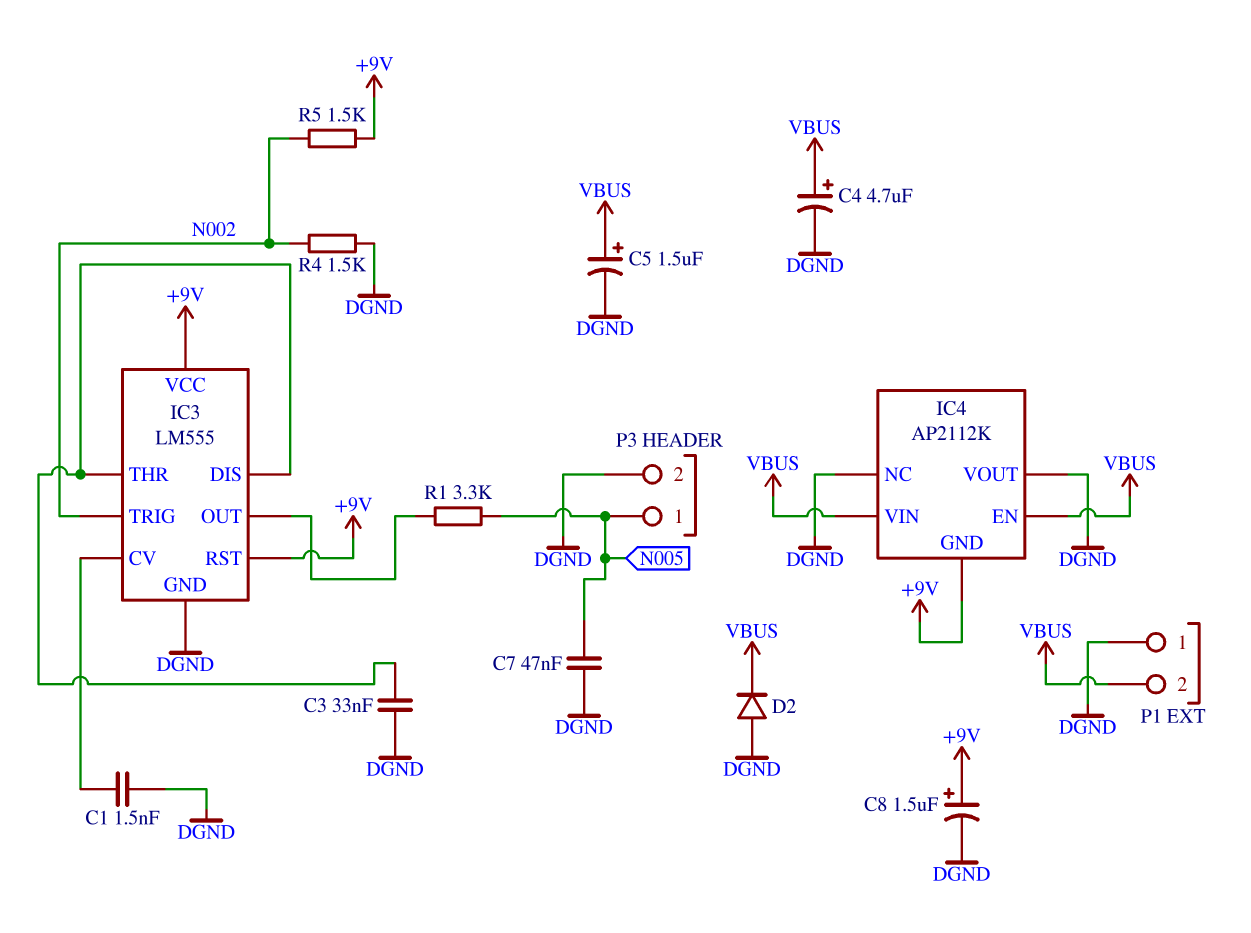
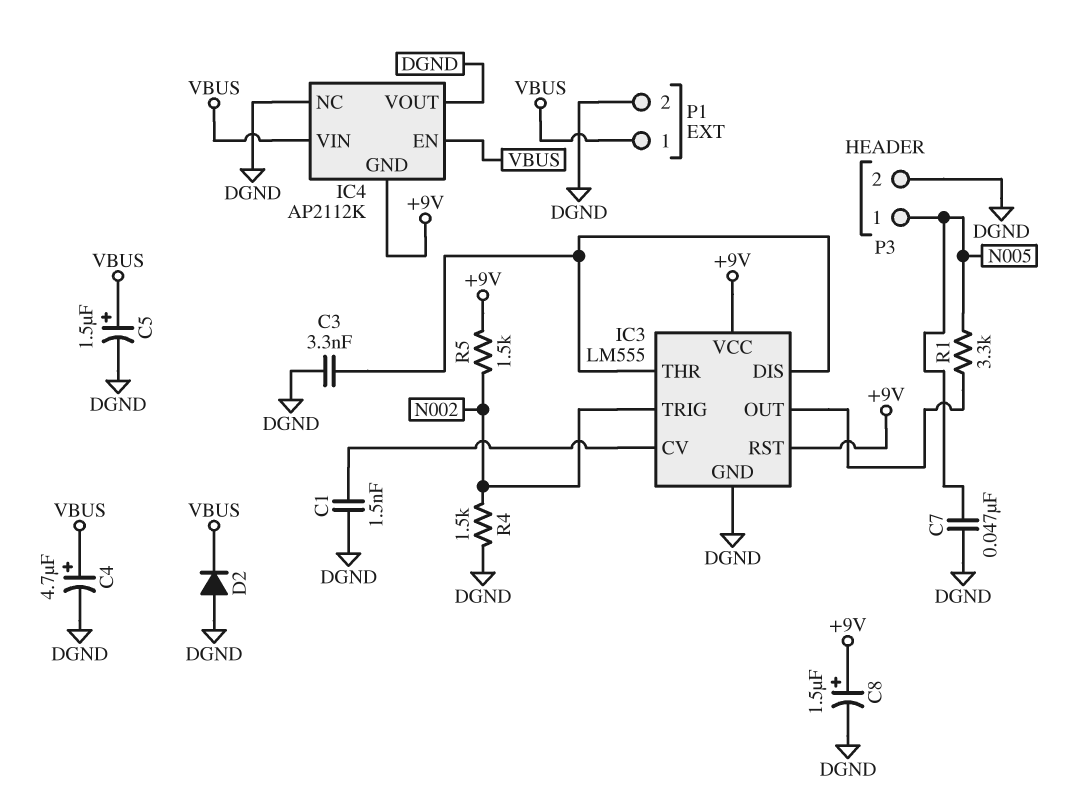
C3: 33nF (DGND, IC3/DIS) -> 3.3nF (DGND, IC3/DIS)
P1 pin 1: DGND -> VBUS
P1 pin 2: VBUS -> DGND

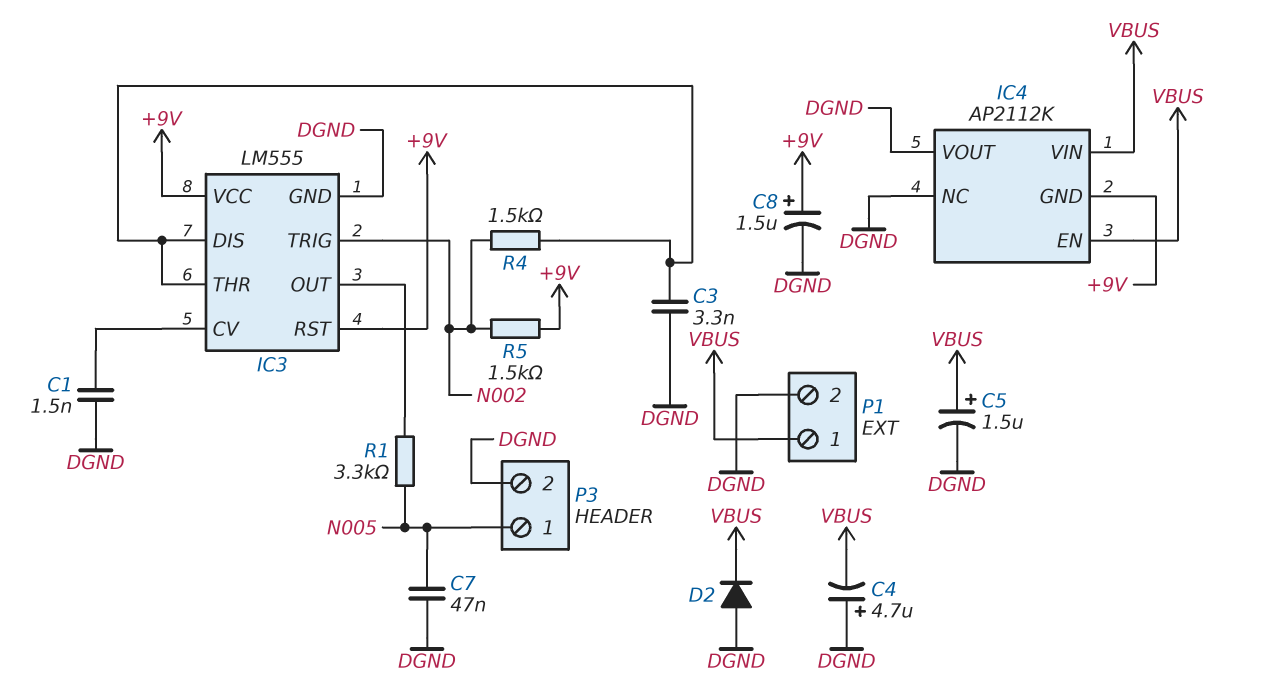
C4: 4.7uF (plus VBUS, minus DGND) -> 4.7uF (plus DGND, minus VBUS)
R4: 1.5k (DGND, N002) -> 1.5k (IC3/DIS, N002)

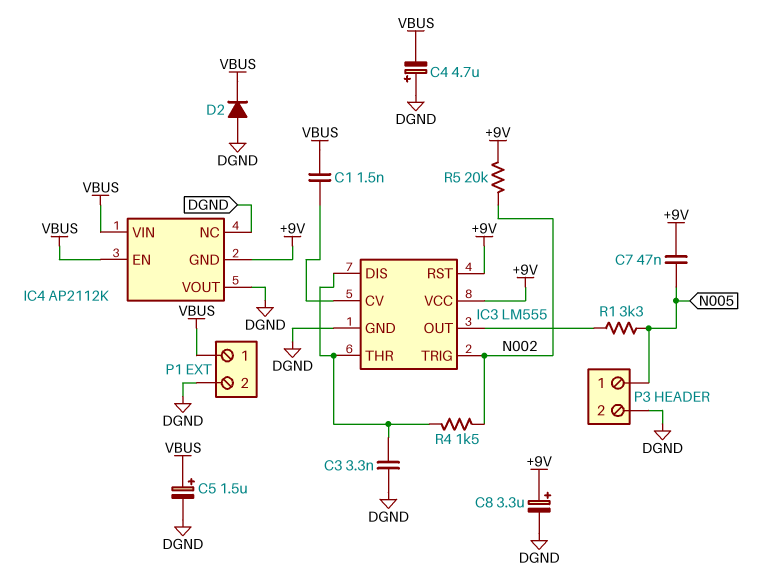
C1: 1.5nF (DGND, IC3/CV) -> 1.5nF (IC3/CV, VBUS)
C7: 47nF (DGND, N005) -> 47nF (+9V, N005)
C8: 1.5uF (plus +9V, minus DGND) -> 3.3uF (plus +9V, minus DGND)
R5: 1.5k (+9V, N002) -> 20k (+9V, N002)

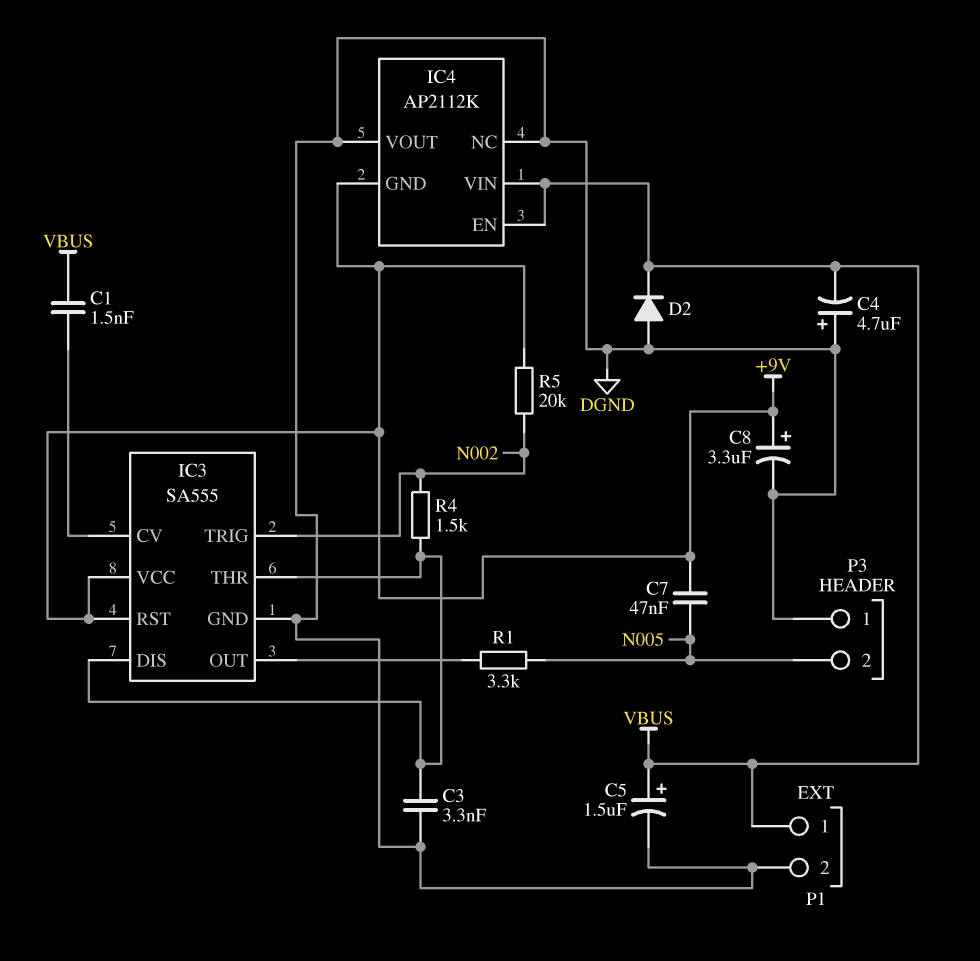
IC3: LM555 -> SA555
P3 pin 1: N005 -> DGND
P3 pin 2: DGND -> N005

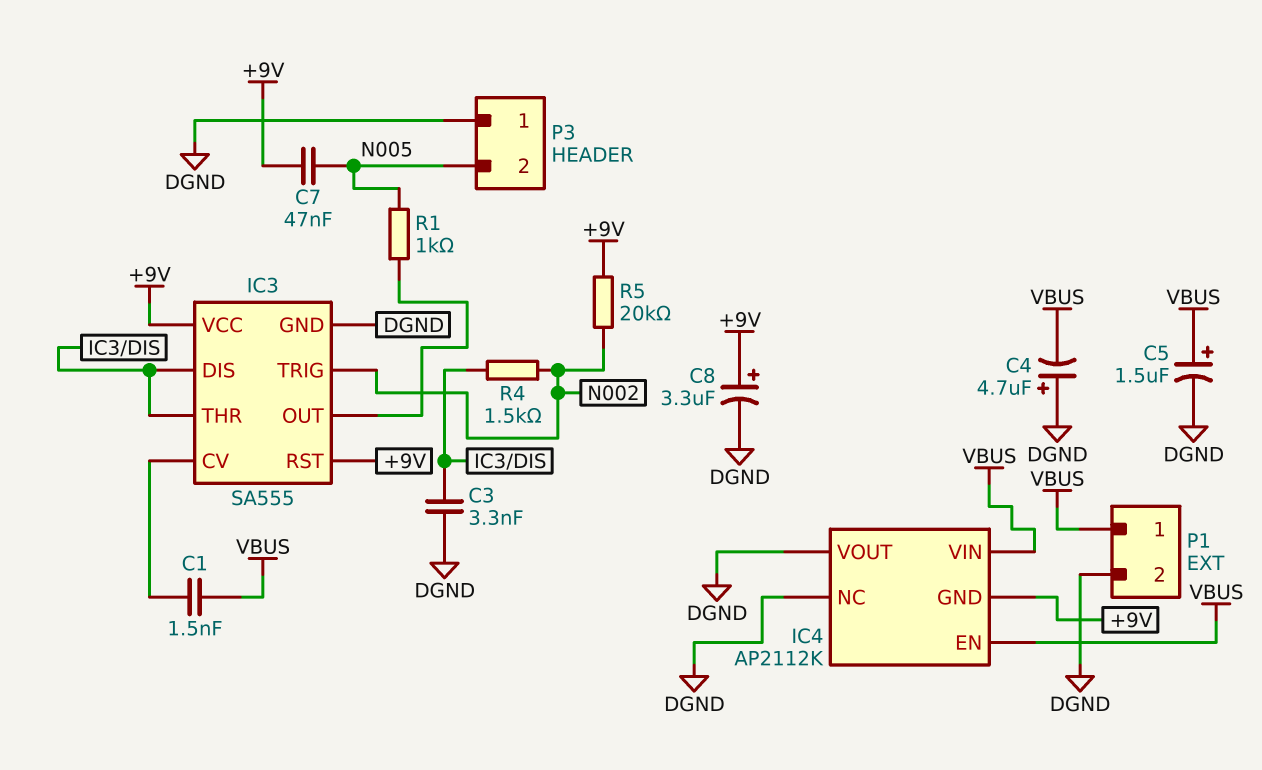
D2: diode (A DGND, K VBUS) -> none
R1: 3.3k (IC3/OUT, N005) -> 1k (IC3/OUT, N005)

